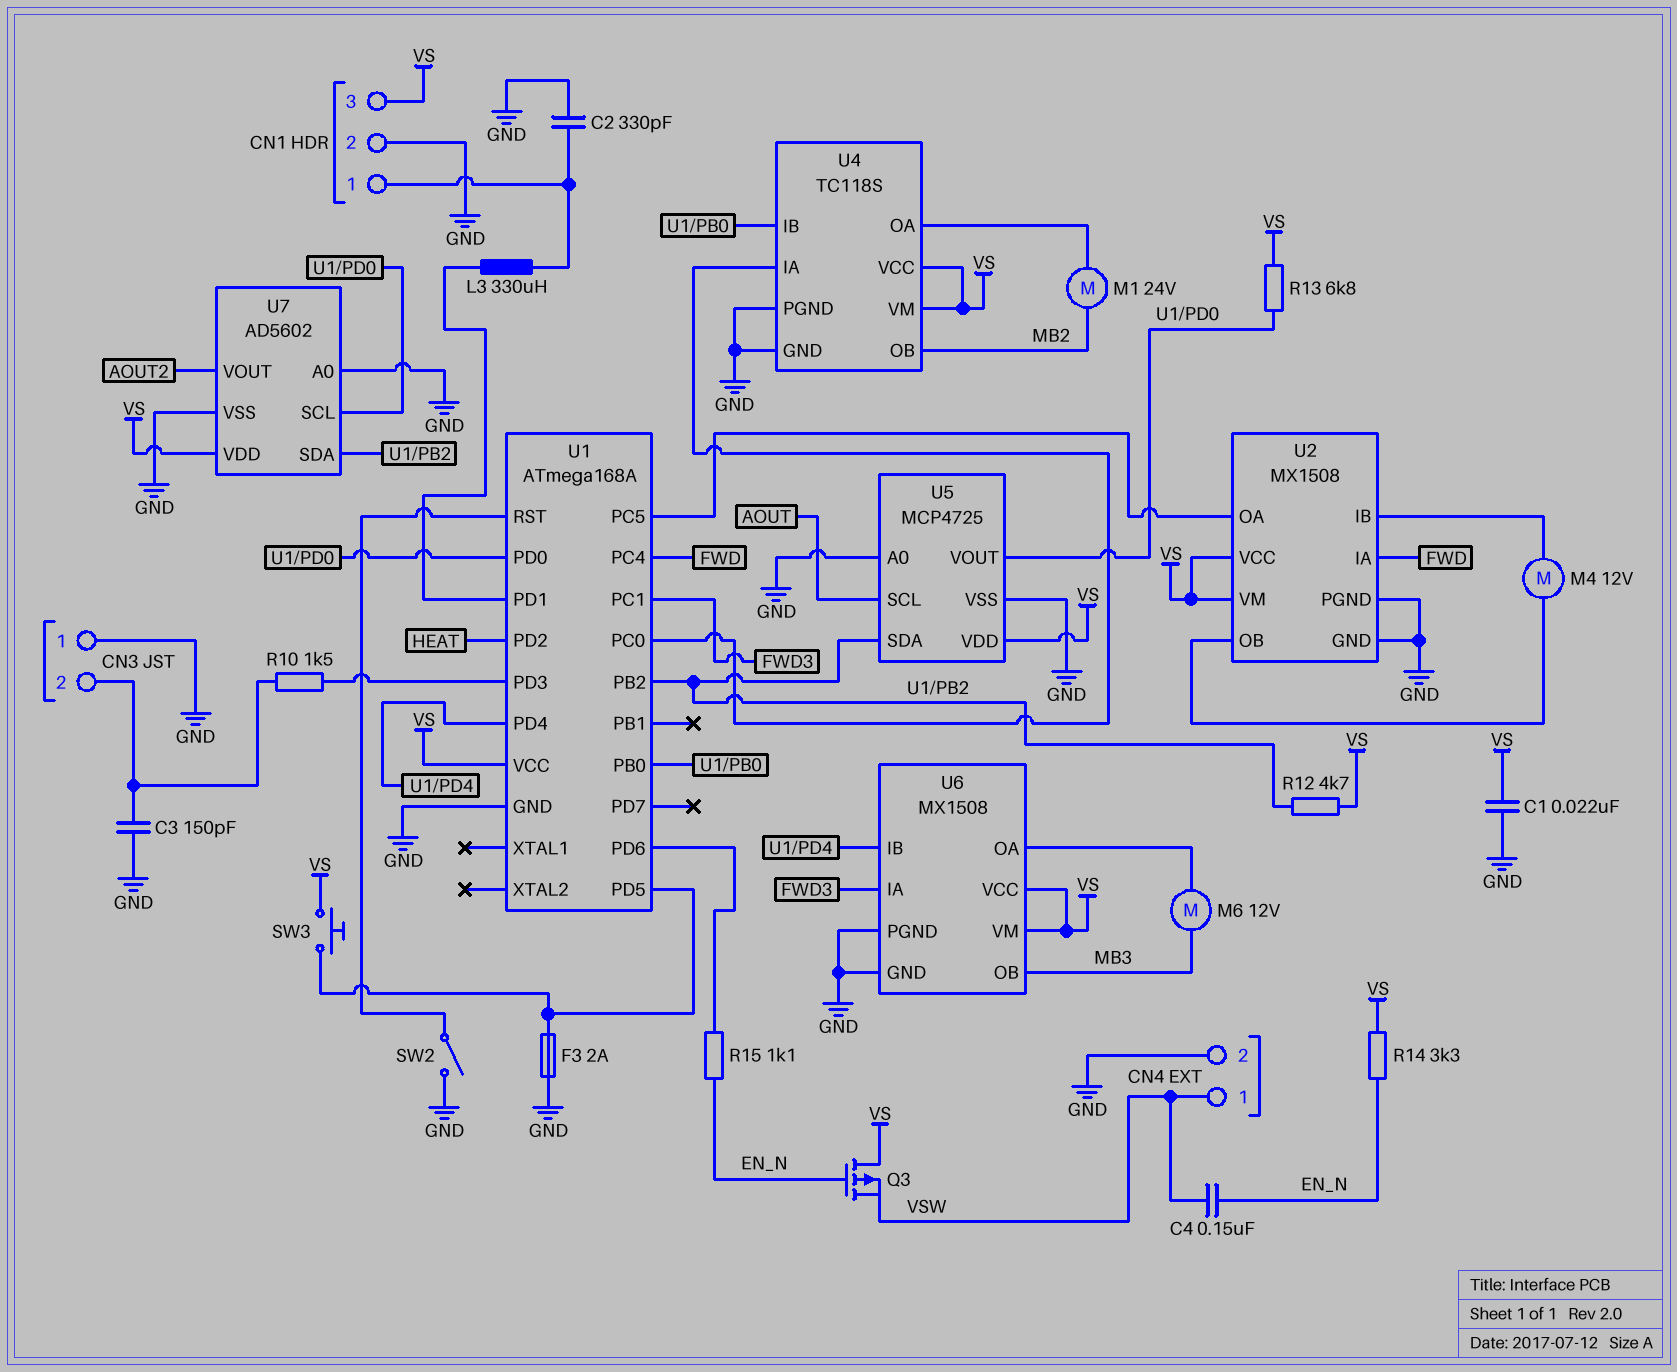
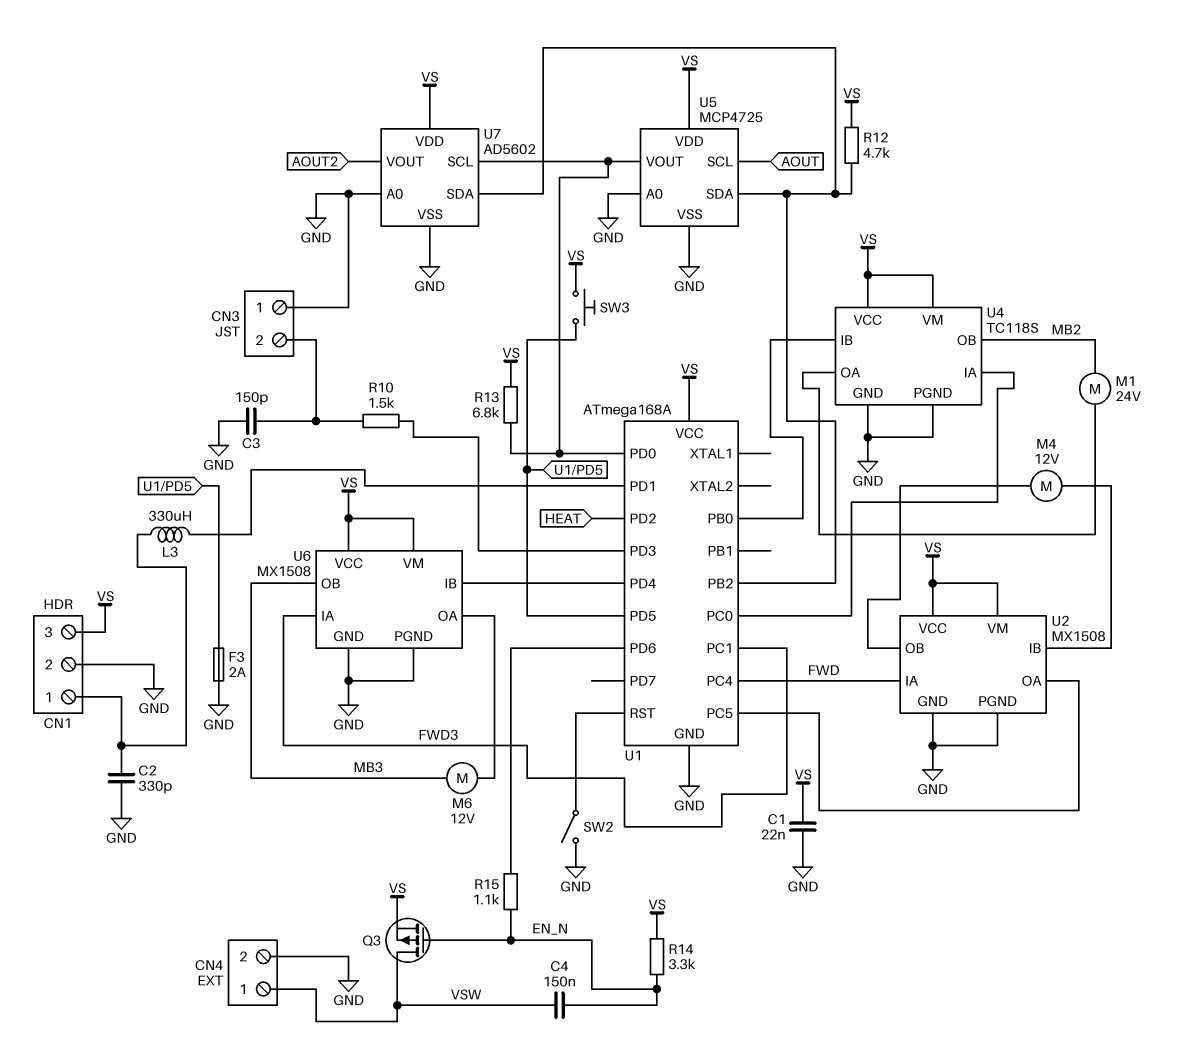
Q3: PMOS (G EN_N, D VS, S VSW) -> PMOS (G EN_N, D VSW, S VS)

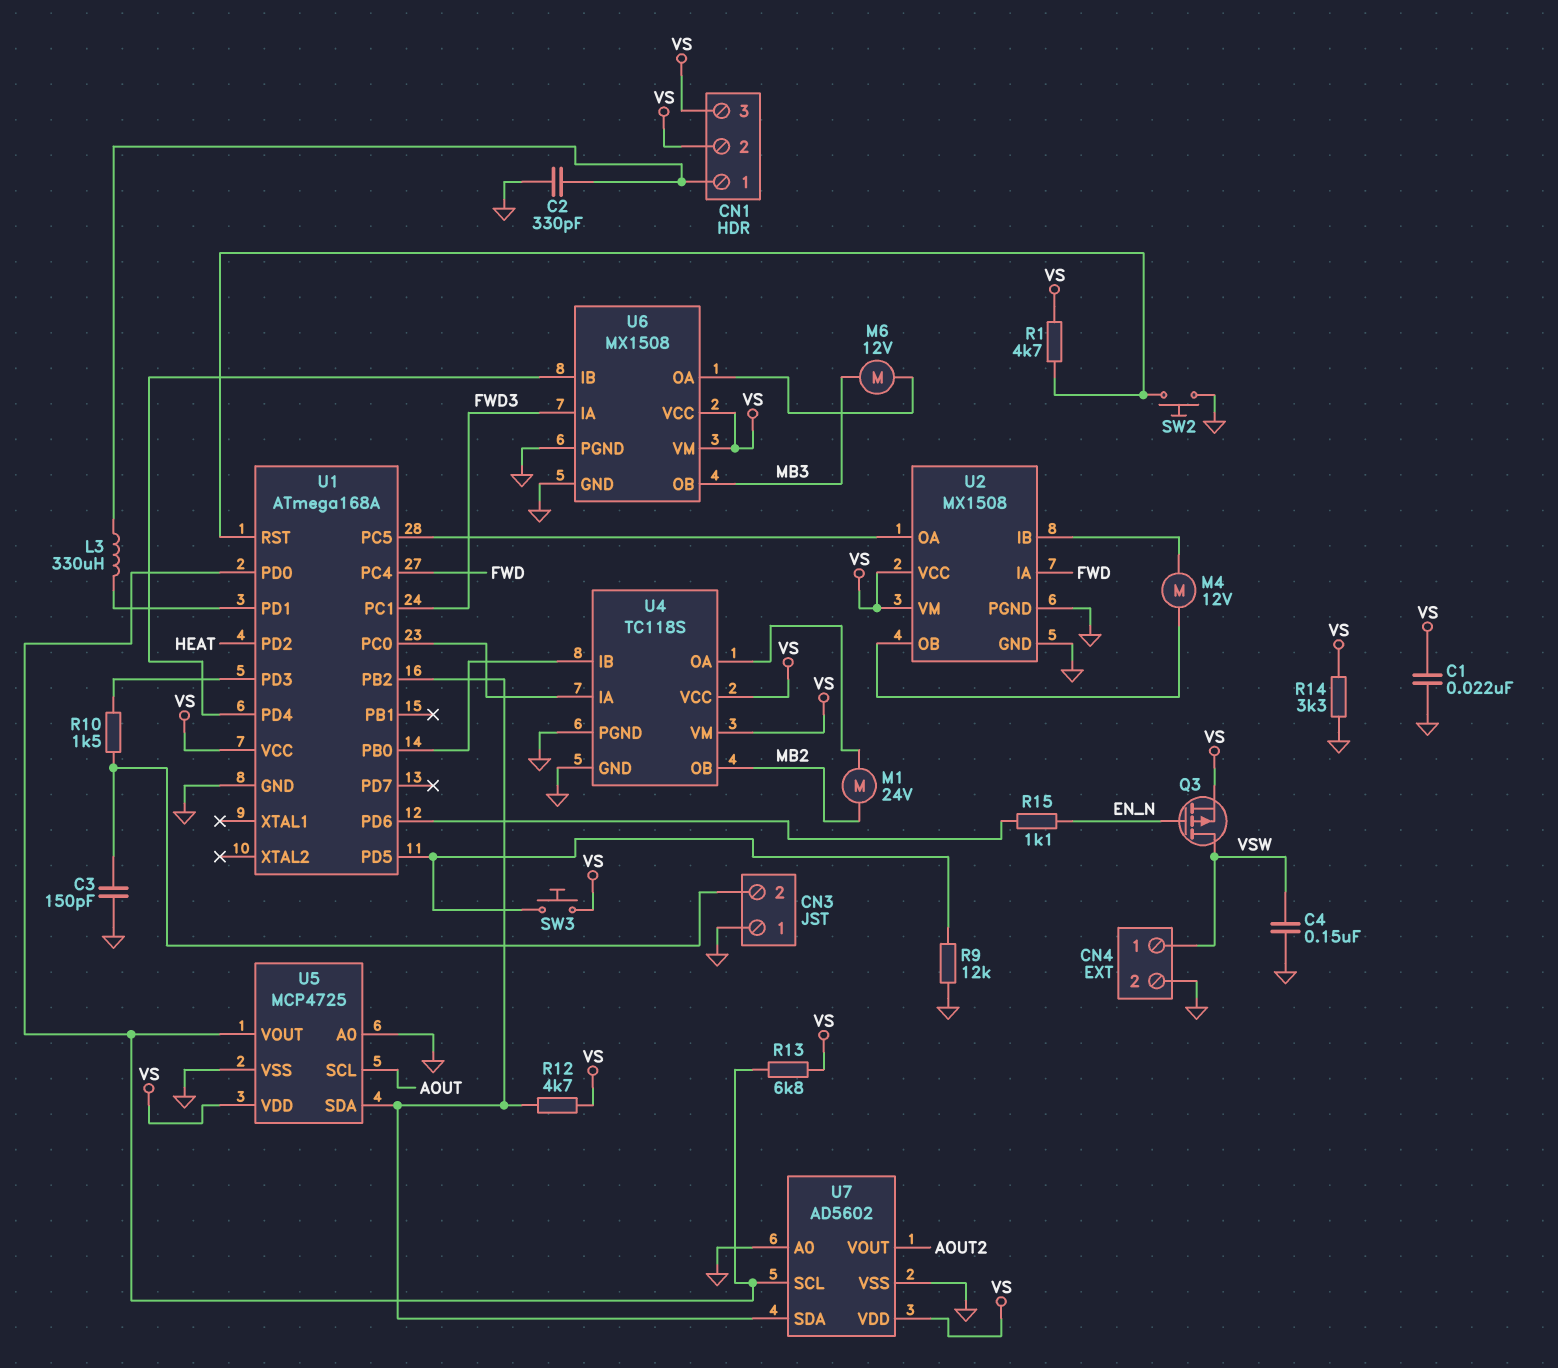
C4: 150nF (EN_N, VSW) -> 150nF (GND, VSW)
CN1 pin 2: GND -> VS
F3: 2A (GND, U1/PD5) -> none
R1: none -> 4.7k (U1/RST, VS)
R9: none -> 12k (GND, U1/PD5)
R14: 3.3k (EN_N, VS) -> 3.3k (GND, VS)
SW2: switch (GND, U1/RST) -> button (GND, U1/RST)

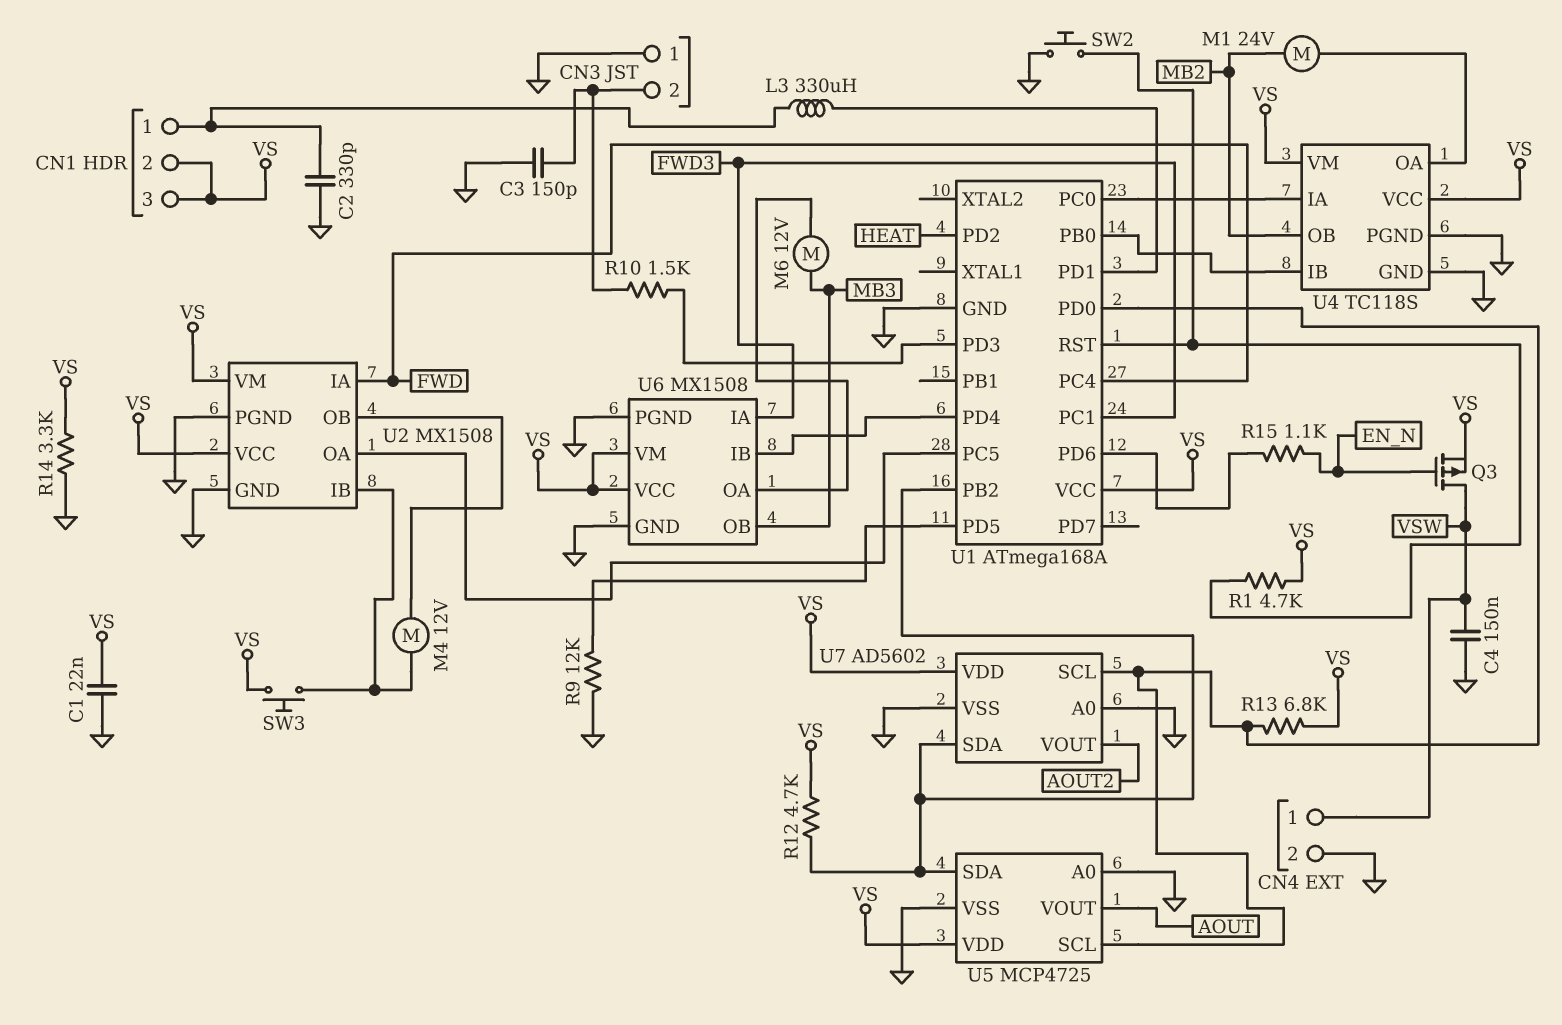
SW3: button (U1/PD5, VS) -> button (U2/IB, VS)
U5 pin SCL: AOUT -> U1/PD0
U5 pin VOUT: U1/PD0 -> AOUT

